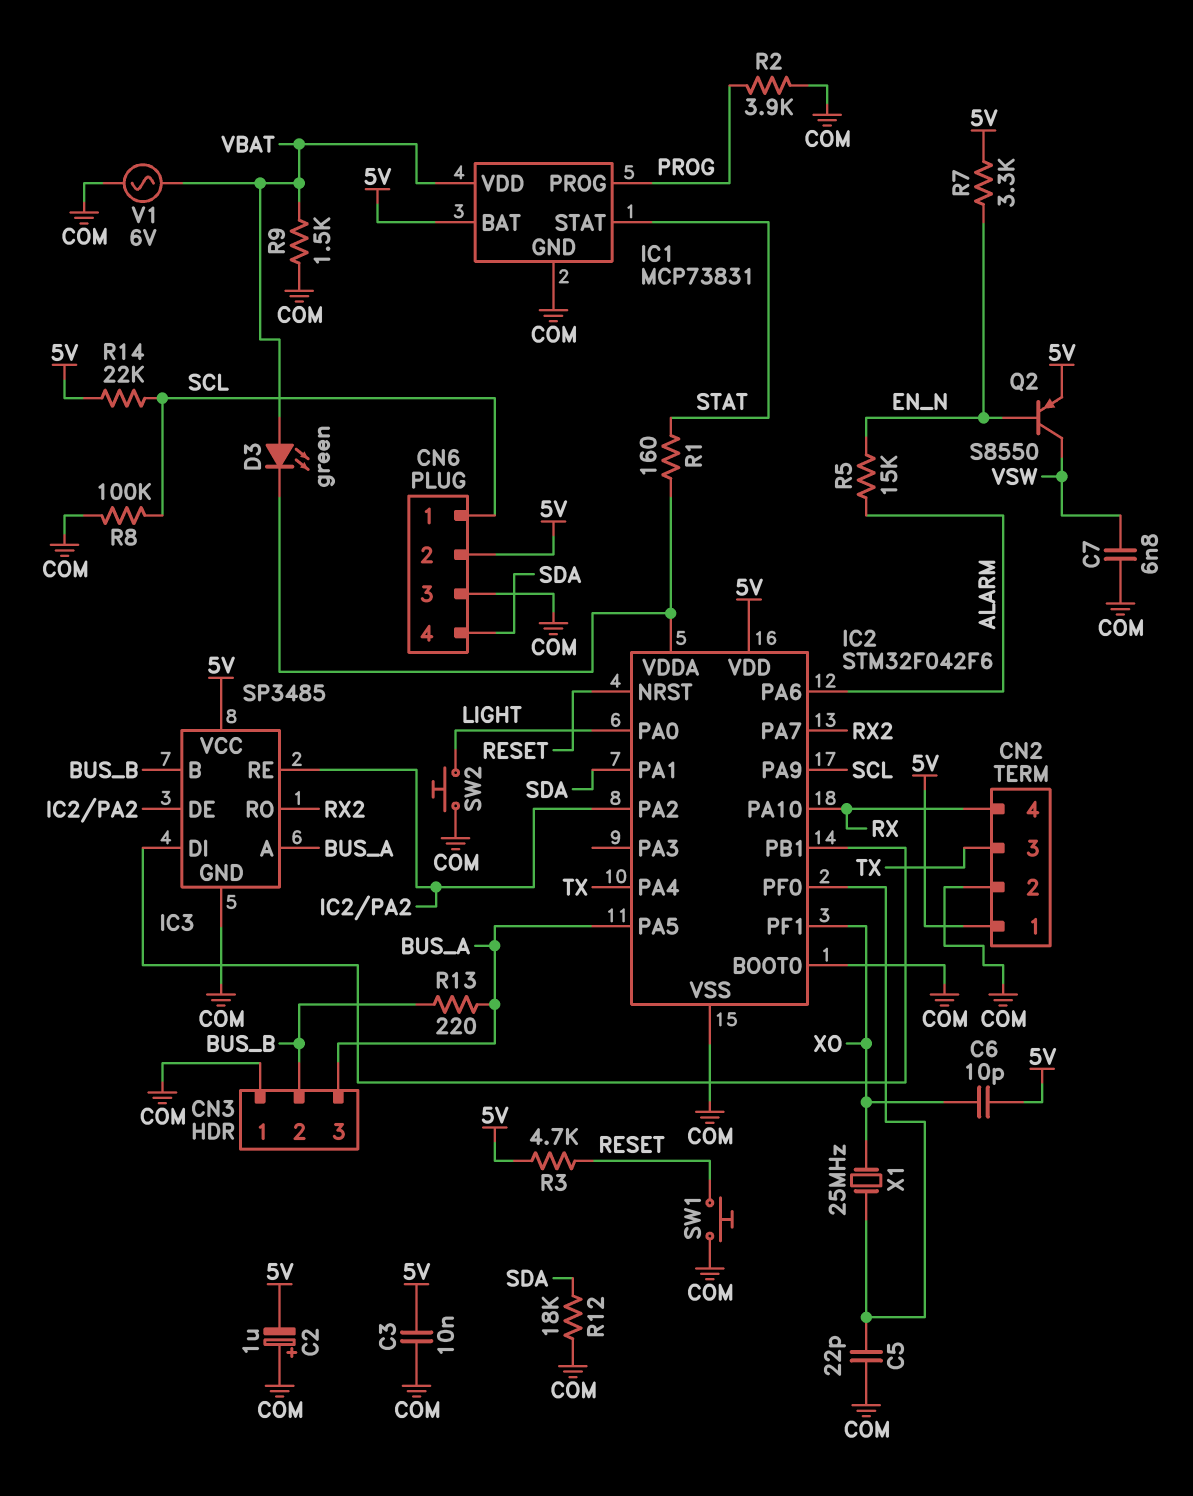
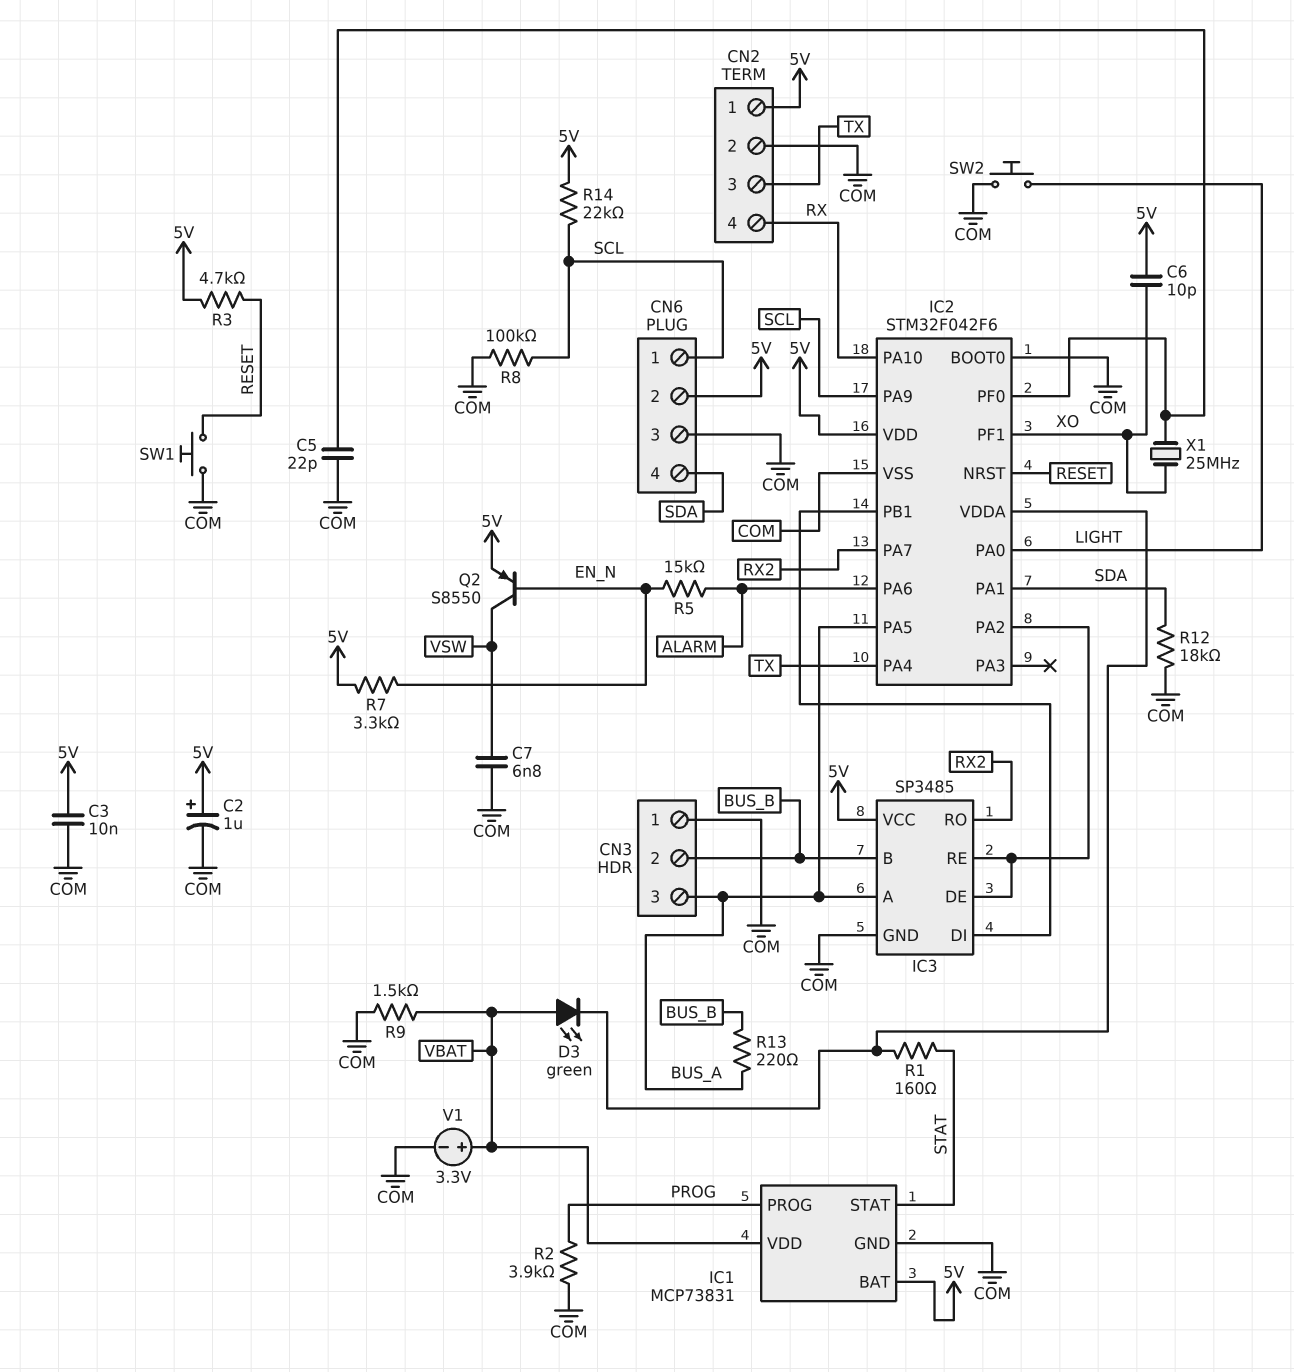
C2: 1uF (plus COM, minus 5V) -> 1uF (plus 5V, minus COM)
V1: AC 6V (COM, VBAT) -> 3.3V (plus VBAT, minus COM)

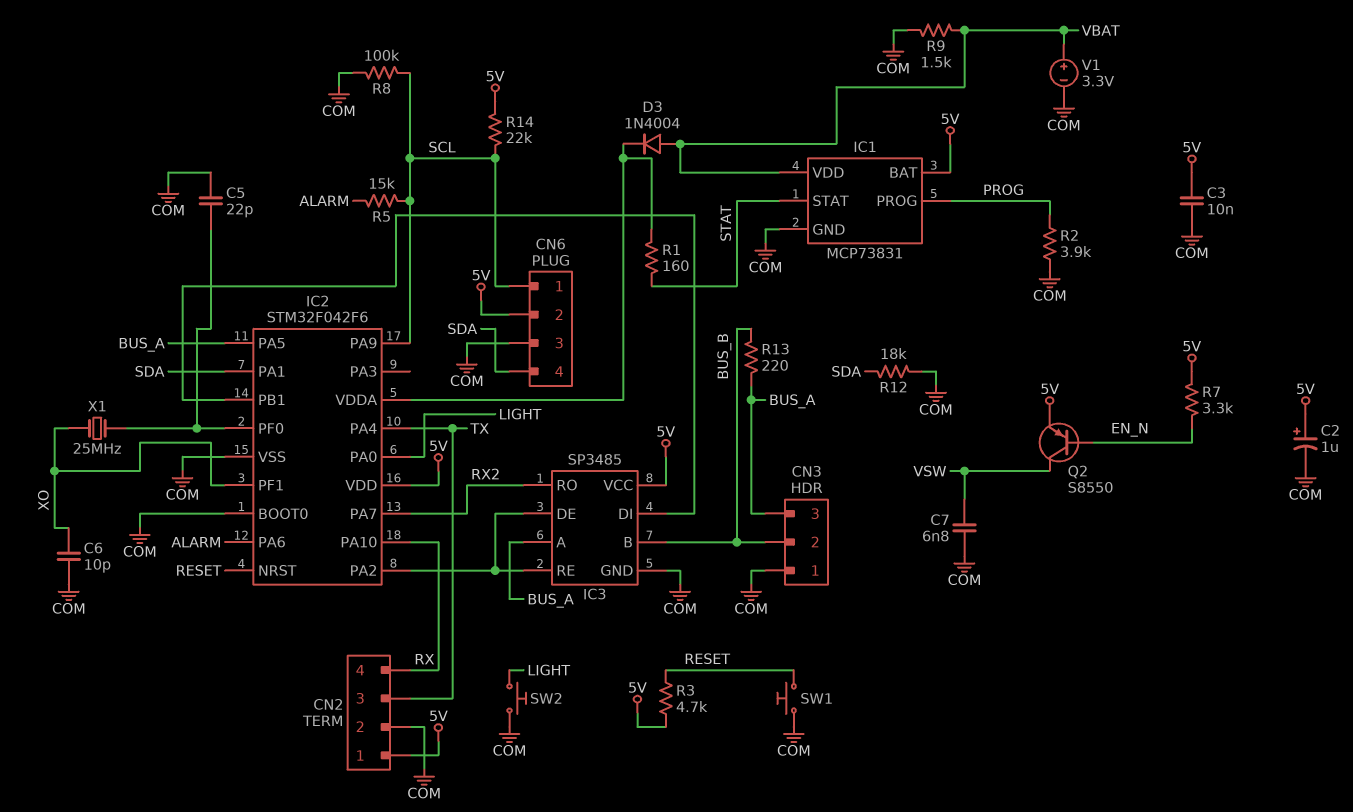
C6: 10pF (5V, XO) -> 10pF (COM, XO)
D3: LED green (A VBAT, K IC2/VDDA) -> diode 1N4004 (A VBAT, K IC2/VDDA)
R5: 15k (ALARM, EN_N) -> 15k (ALARM, SCL)

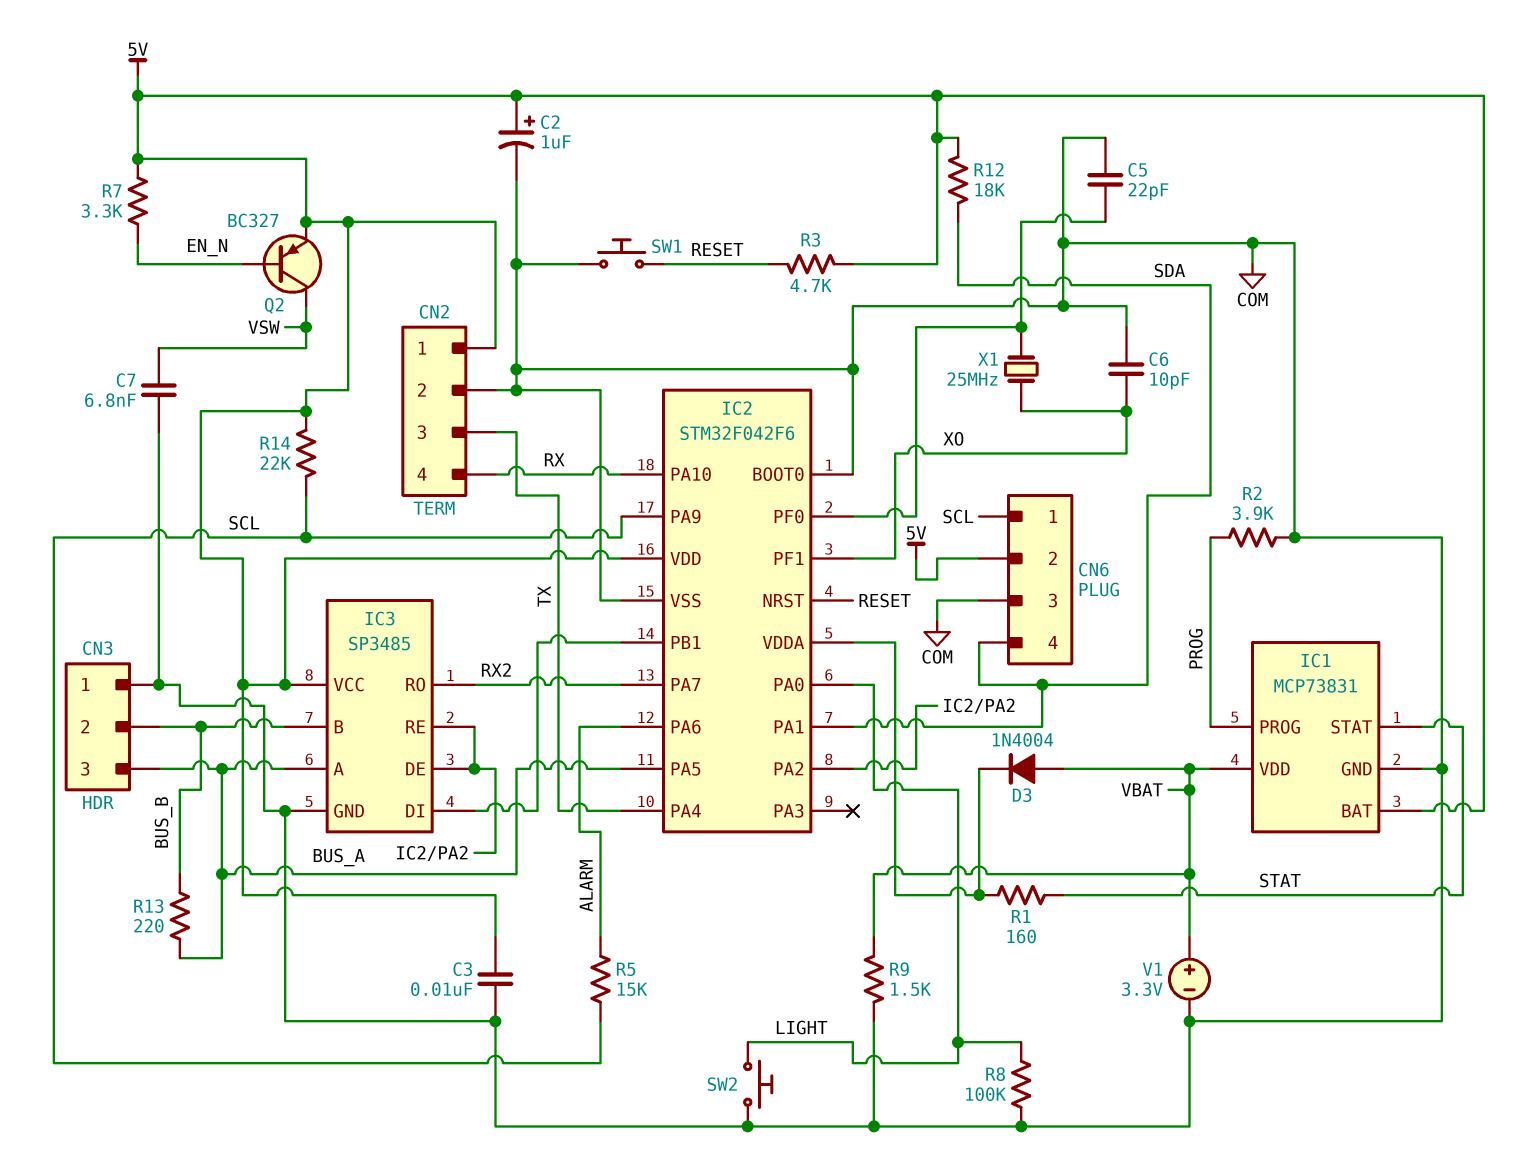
Q2: PNP S8550 (B EN_N, C VSW, E 5V) -> PNP BC327 (B EN_N, C VSW, E 5V)
R8: 100k (COM, SCL) -> 100k (COM, LIGHT)
R12: 18k (COM, SDA) -> 18k (5V, SDA)

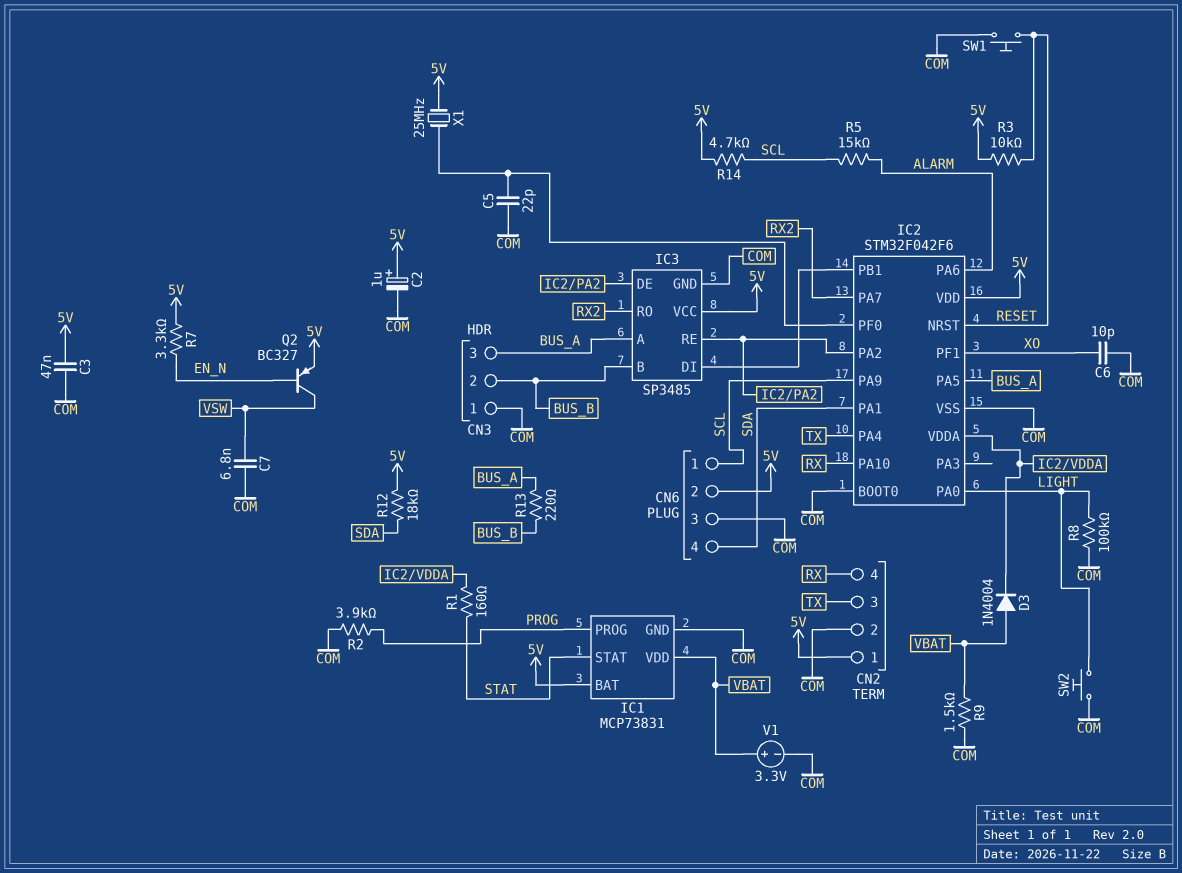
C3: 10nF (5V, COM) -> 47nF (5V, COM)
R3: 4.7k (5V, RESET) -> 10k (5V, RESET)
R14: 22k (5V, SCL) -> 4.7k (5V, SCL)
X1: 25MHz (IC2/PF0, XO) -> 25MHz (5V, IC2/PF0)

